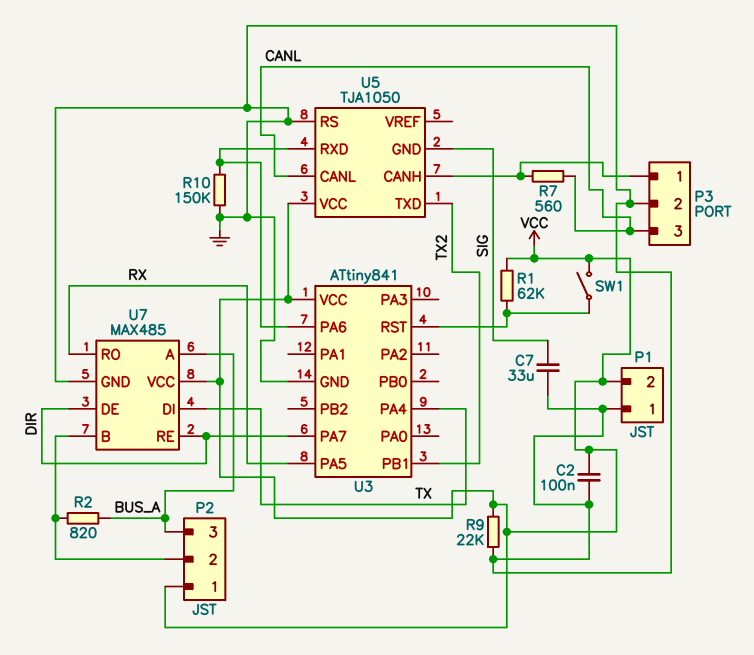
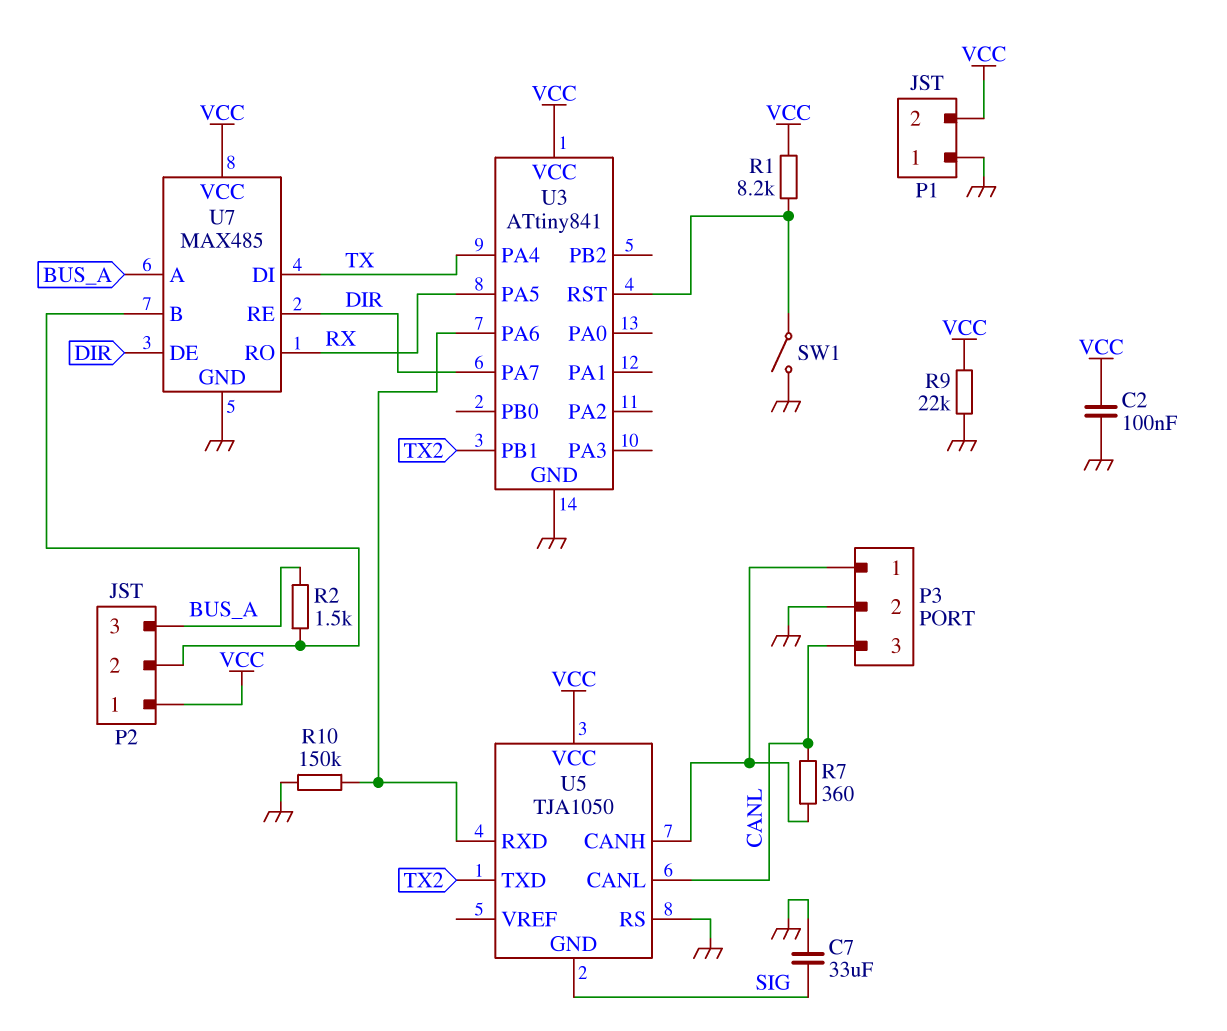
R1: 62k (U3/RST, VCC) -> 8.2k (U3/RST, VCC)
R2: 820 (BUS_A, P2/2) -> 1.5k (BUS_A, P2/2)
R7: 560 (CANL, P3/1) -> 360 (CANL, P3/1)
SW1: switch (U3/RST, VCC) -> switch (GND, U3/RST)

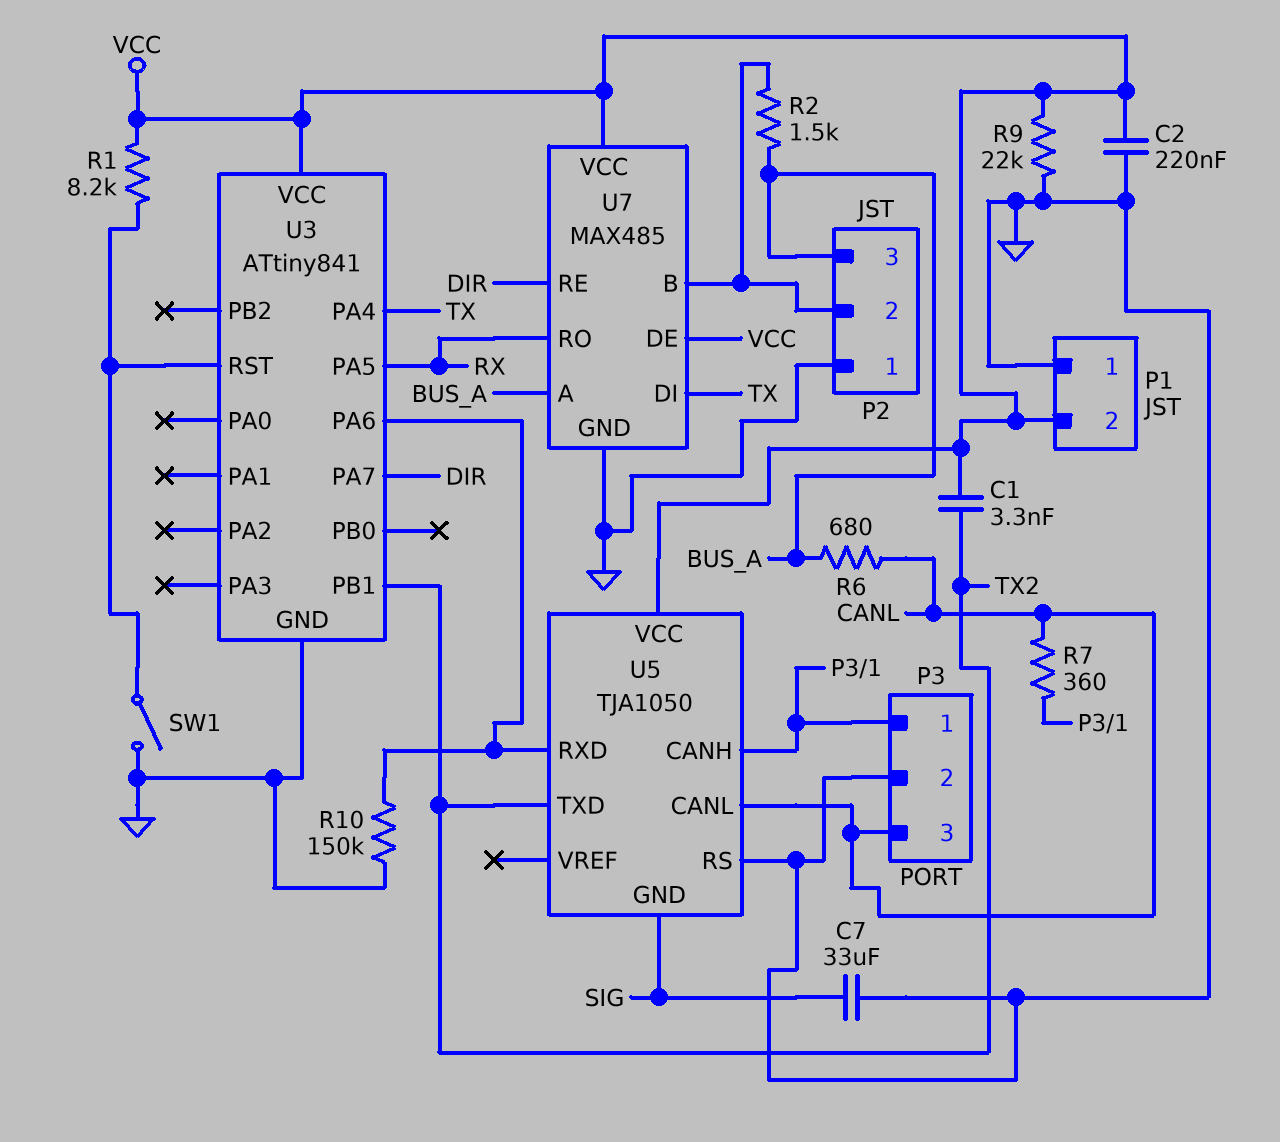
C1: none -> 3.3nF (TX2, VCC)
C2: 100nF (GND, VCC) -> 220nF (GND, VCC)
P2 pin 1: VCC -> GND
R6: none -> 680 (BUS_A, CANL)
U7 pin DE: DIR -> VCC

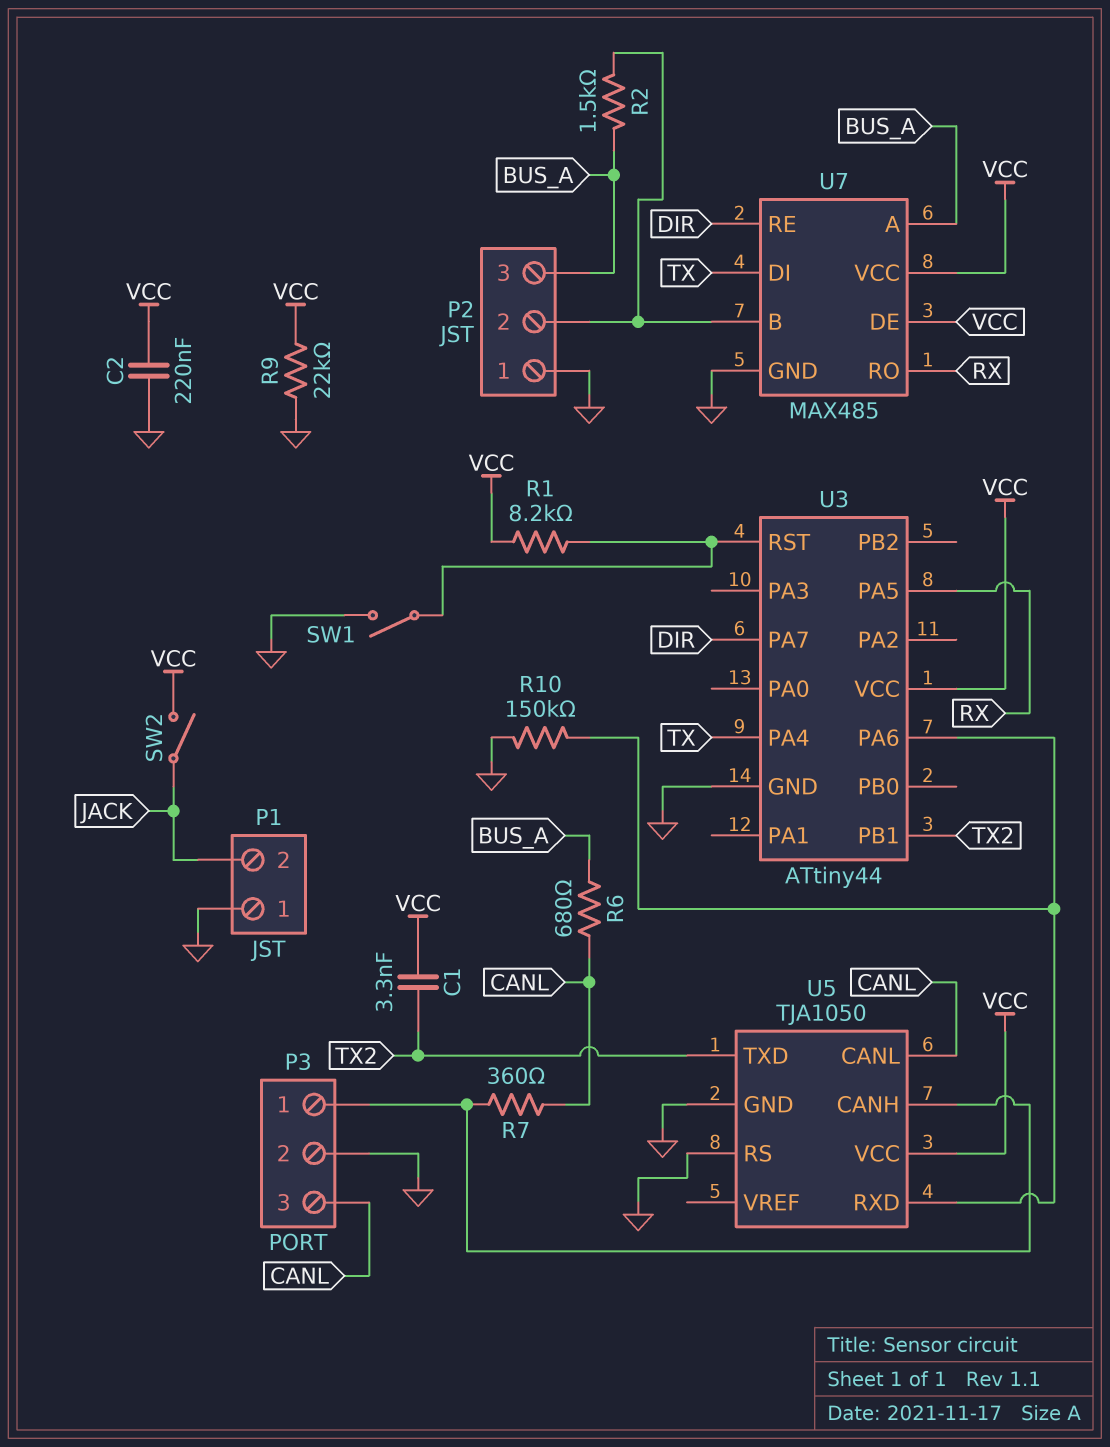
C7: 33uF (GND, SIG) -> none
P1 pin 2: VCC -> JACK
SW2: none -> switch (JACK, VCC)
U3: ATtiny841 -> ATtiny44
U5 pin GND: SIG -> GND

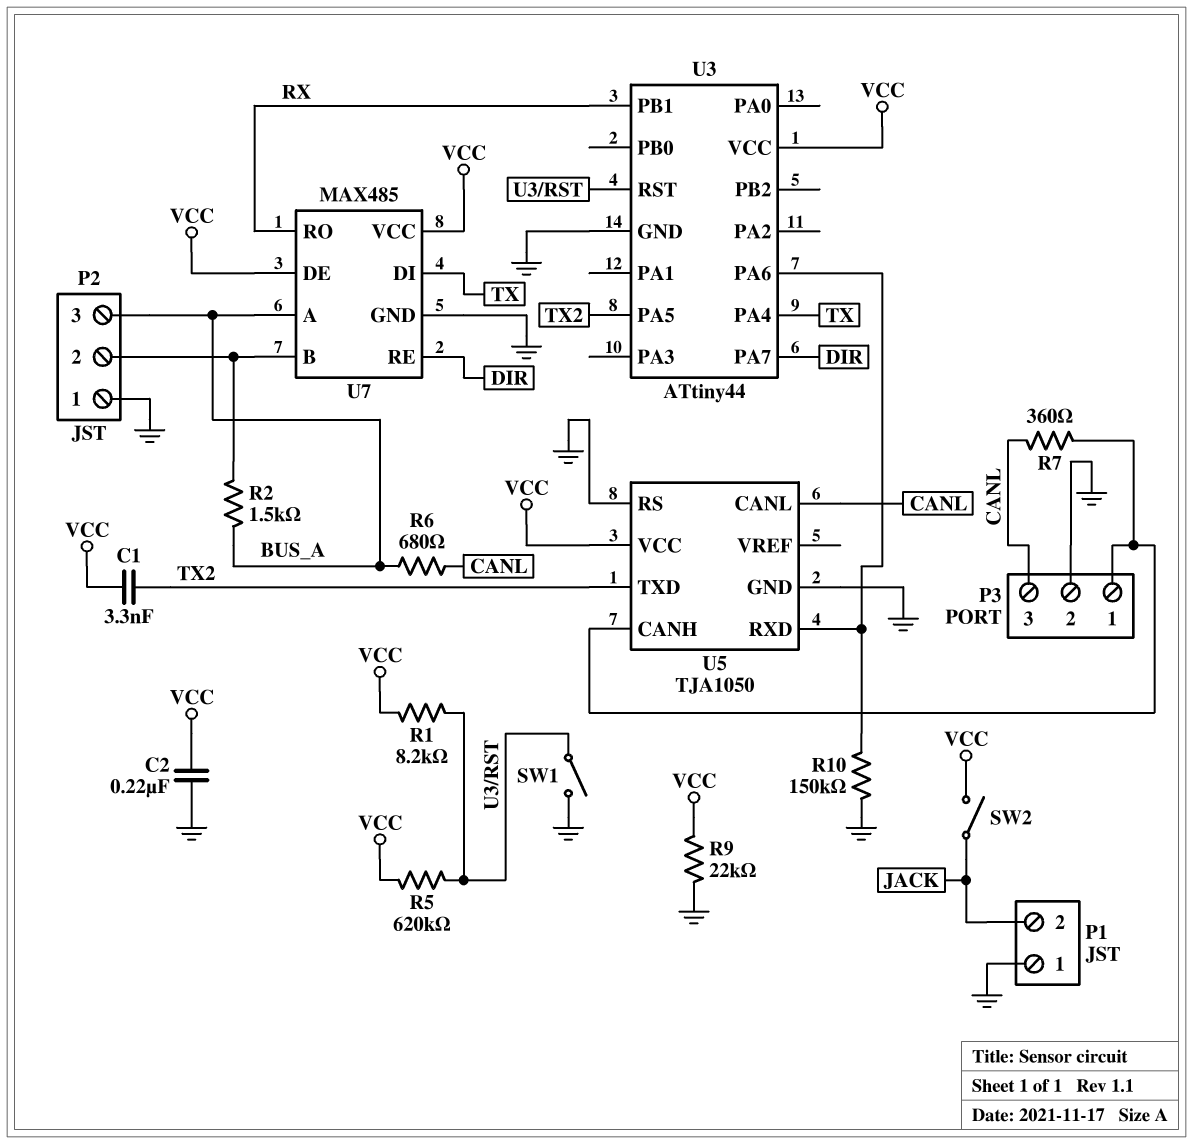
R5: none -> 620k (U3/RST, VCC)
U3 pin PA5: RX -> TX2
U3 pin PB1: TX2 -> RX

